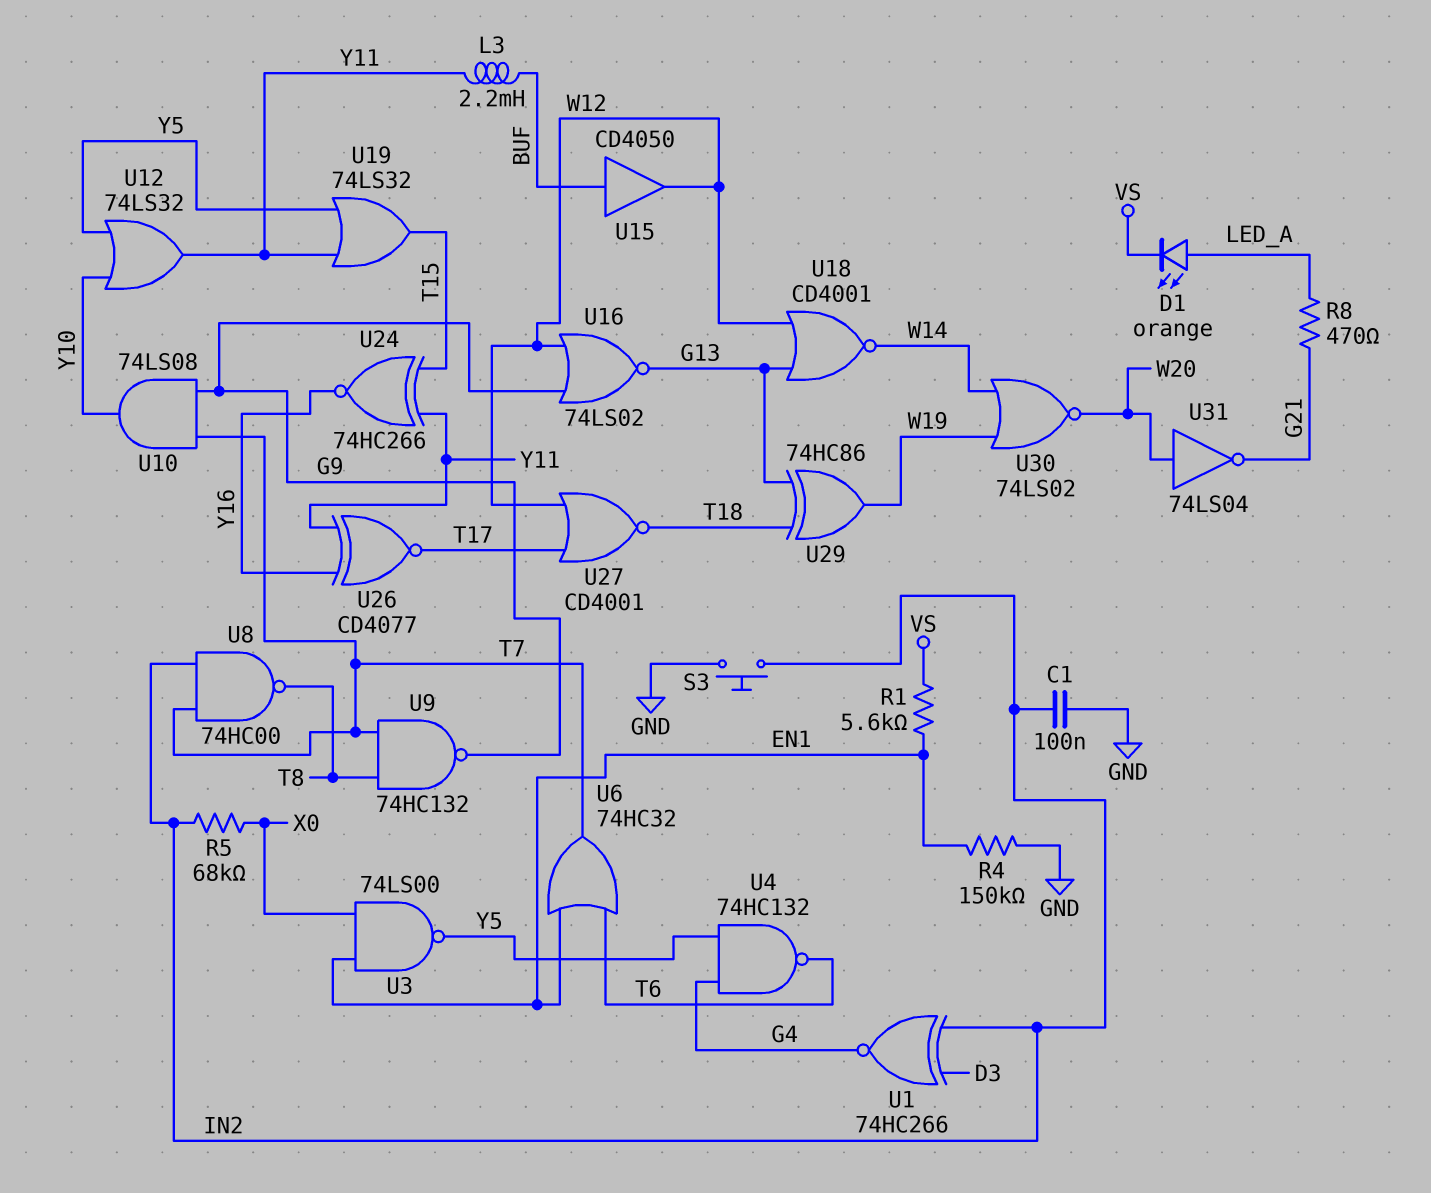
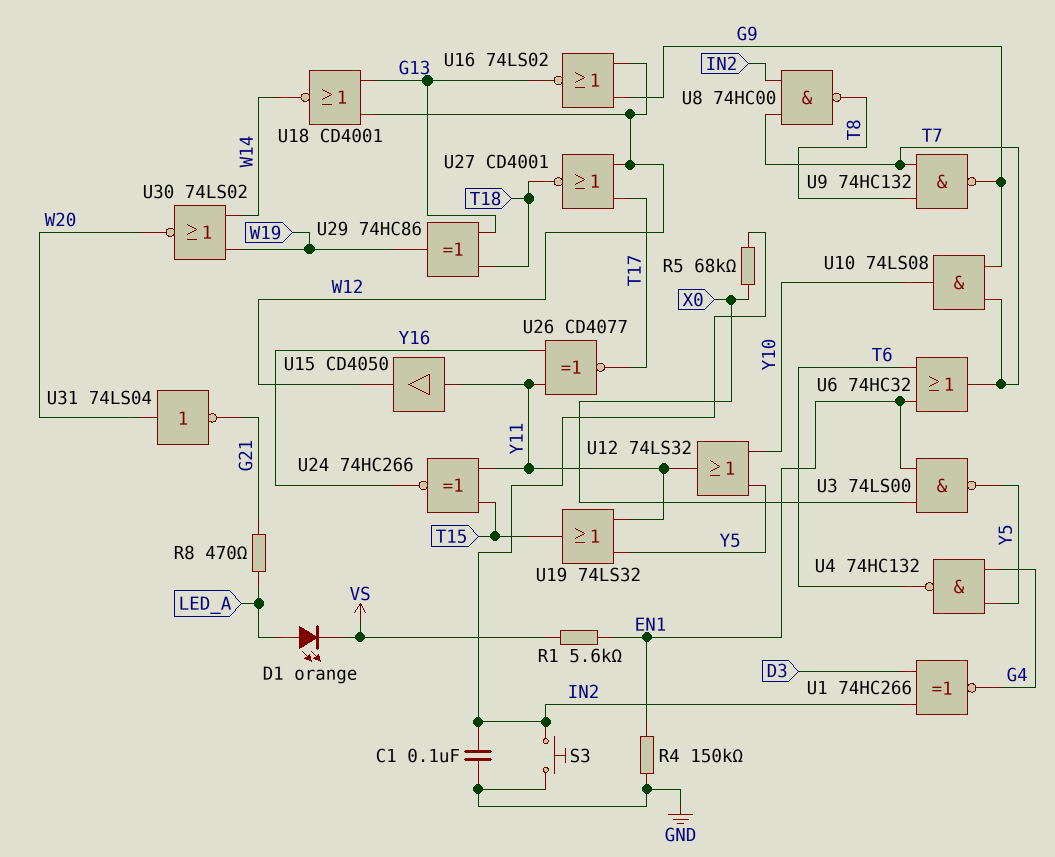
L3: 2.2mH (BUF, Y11) -> none
U15: buffer CD4050 (in BUF, out W12) -> buffer CD4050 (in Y11, out W12)

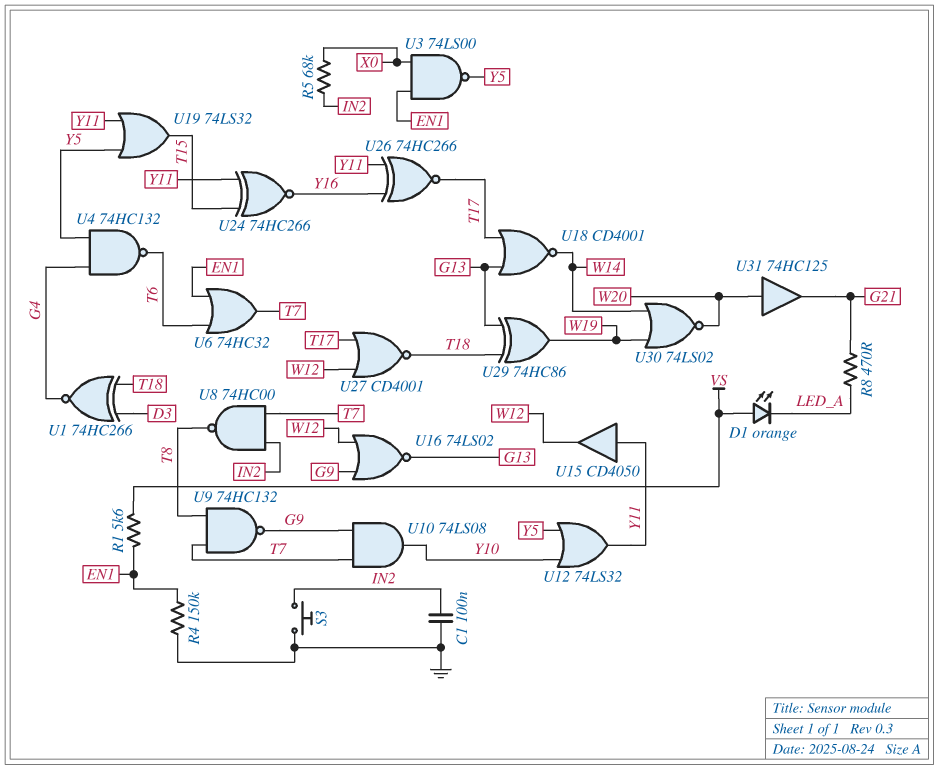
D1: LED orange (A LED_A, K VS) -> LED orange (A VS, K LED_A)
U1: XNOR 74HC266 (in D3, in IN2, out G4) -> XNOR 74HC266 (in D3, in T18, out G4)
U18: NOR CD4001 (in G13, in W12, out W14) -> NOR CD4001 (in G13, in T17, out W14)
U26: XNOR CD4077 (in Y11, in Y16, out T17) -> XNOR 74HC266 (in Y11, in Y16, out T17)
U31: NOT 74LS04 (in W20, out G21) -> buffer 74HC125 (in W20, out G21)

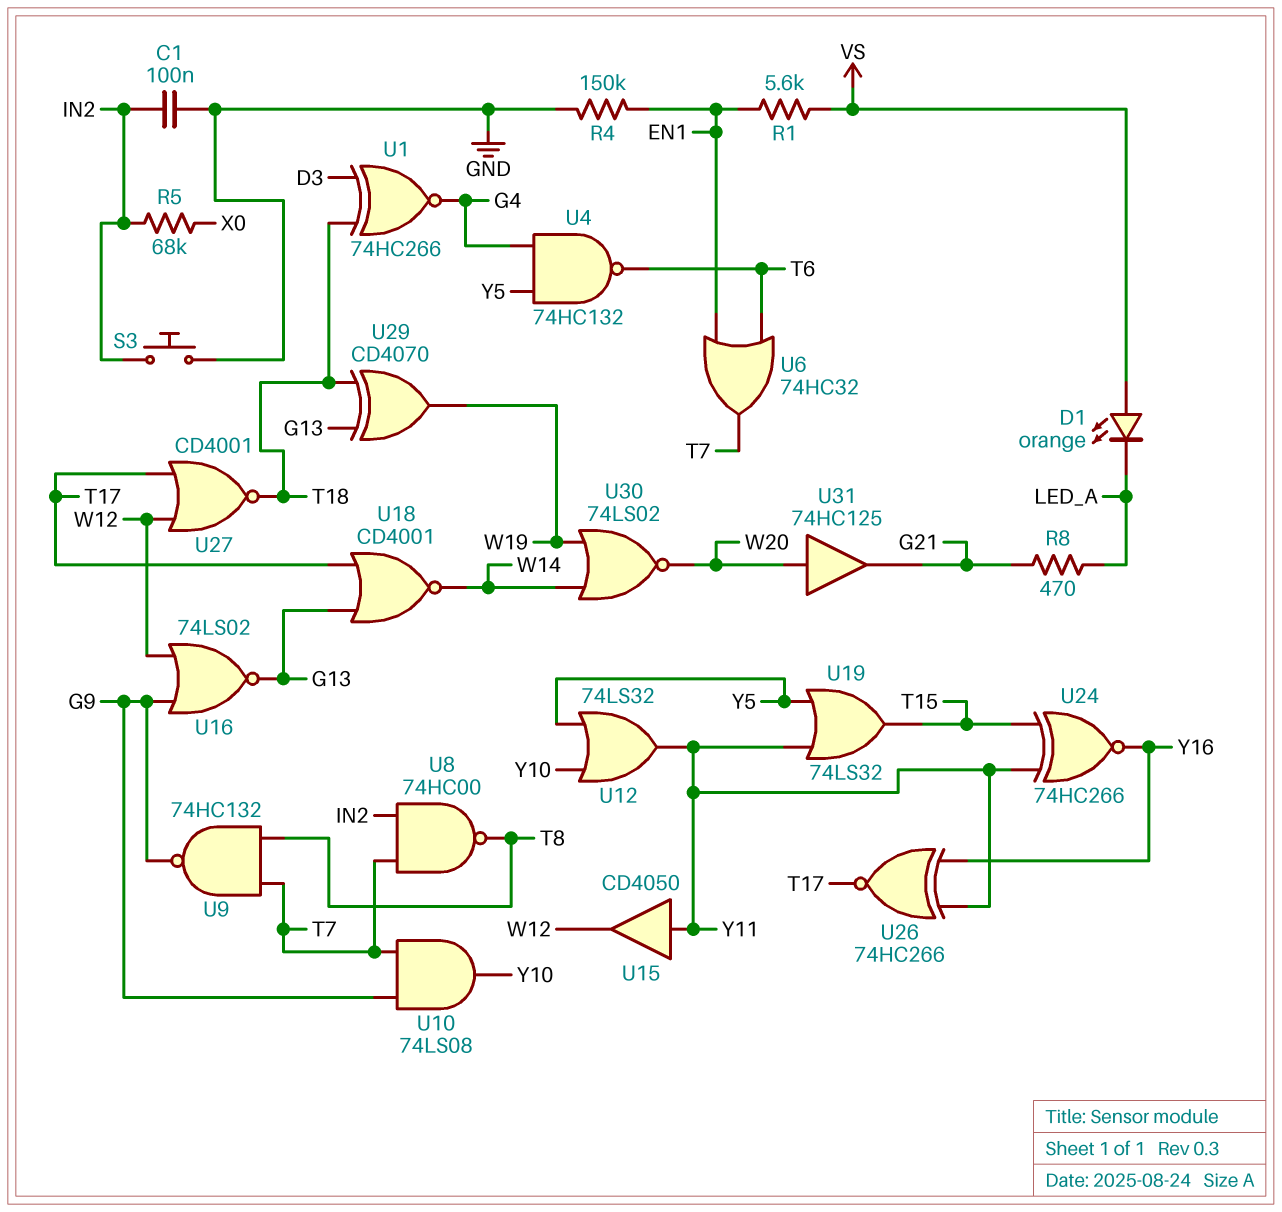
U3: NAND 74LS00 (in EN1, in X0, out Y5) -> none
U29: XOR 74HC86 (in G13, in T18, out W19) -> XOR CD4070 (in G13, in T18, out W19)

